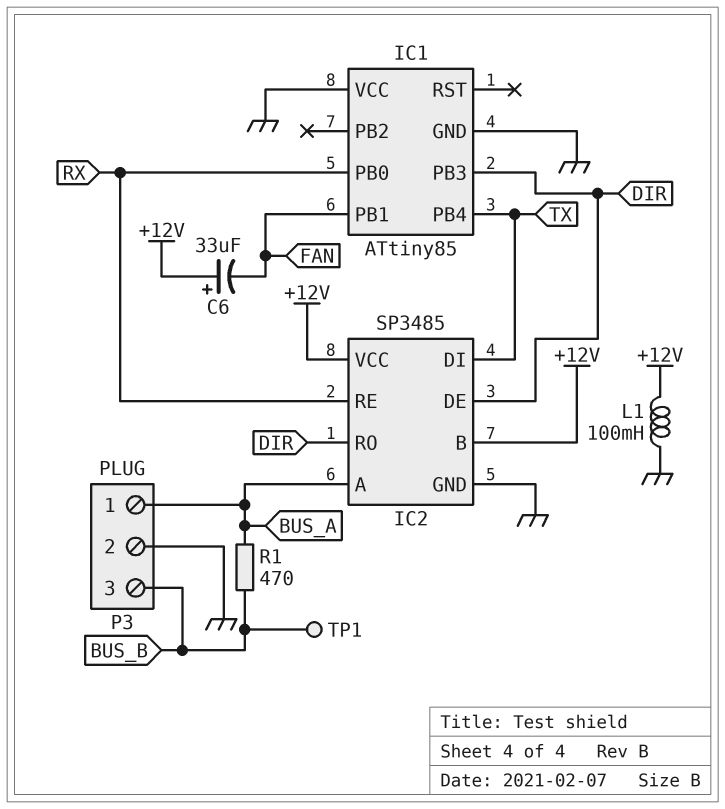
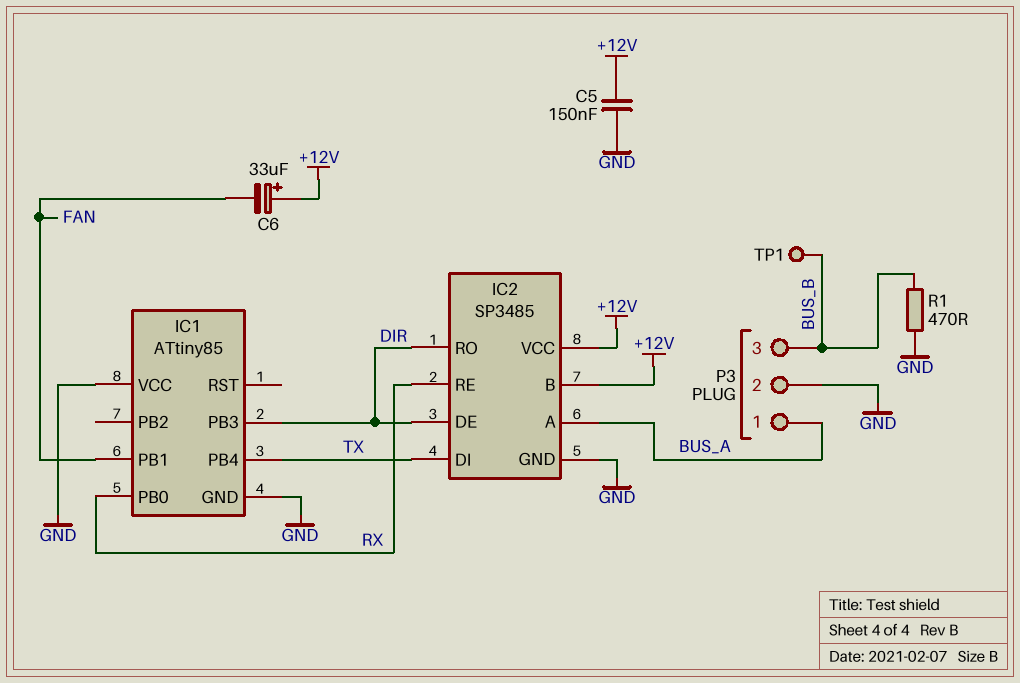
C5: none -> 150nF (+12V, GND)
L1: 100mH (+12V, GND) -> none
R1: 470 (BUS_A, BUS_B) -> 470 (BUS_B, GND)

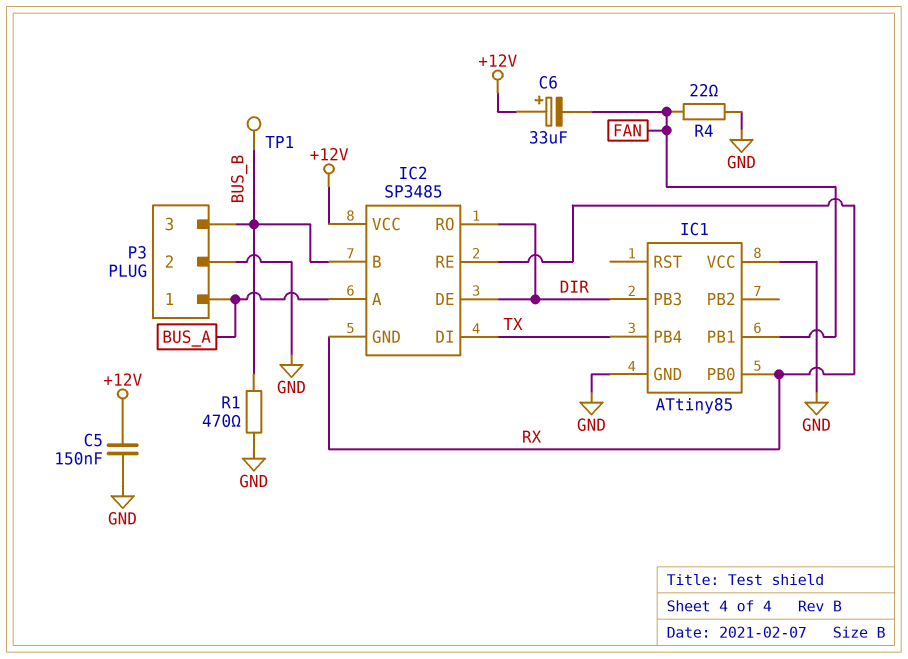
IC2 pin B: +12V -> BUS_B
IC2 pin GND: GND -> RX
R4: none -> 22 (FAN, GND)

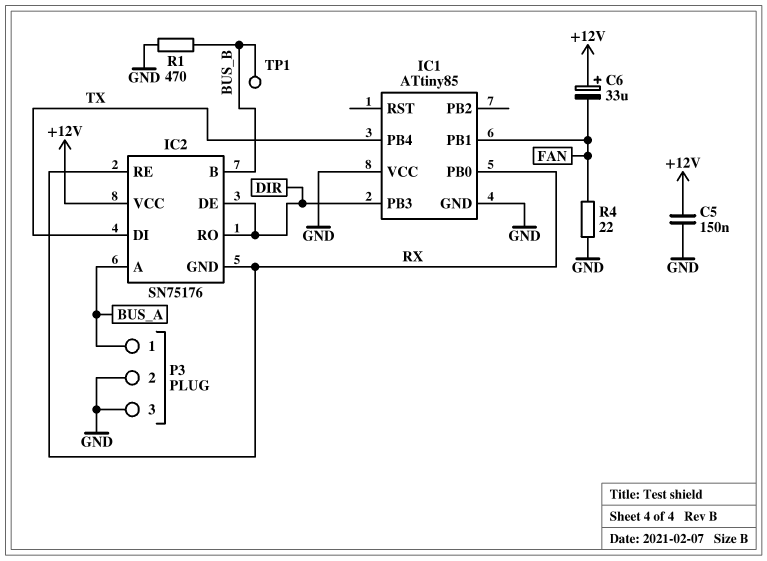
IC2: SP3485 -> SN75176
P3 pin 3: BUS_B -> GND

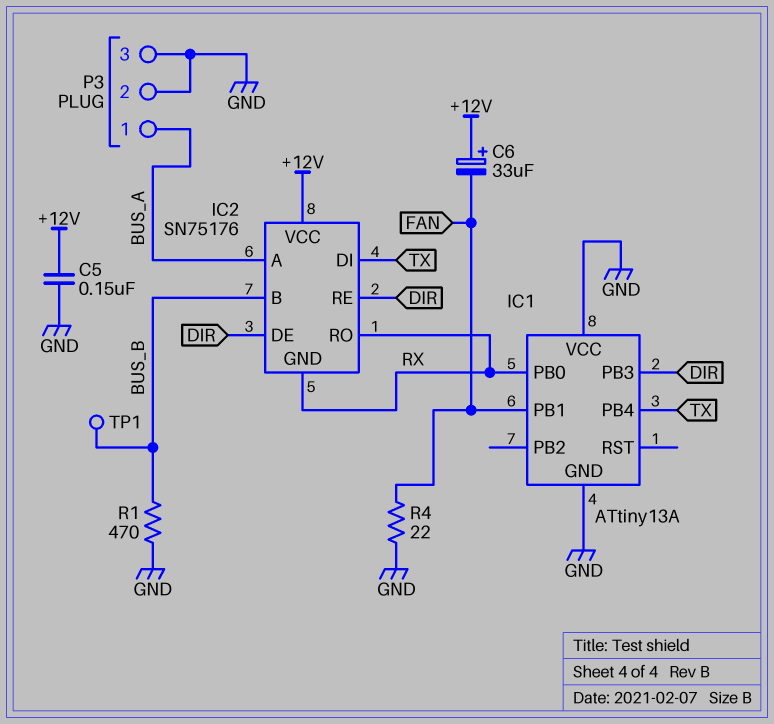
IC1: ATtiny85 -> ATtiny13A
IC2 pin RE: RX -> DIR
IC2 pin RO: DIR -> RX

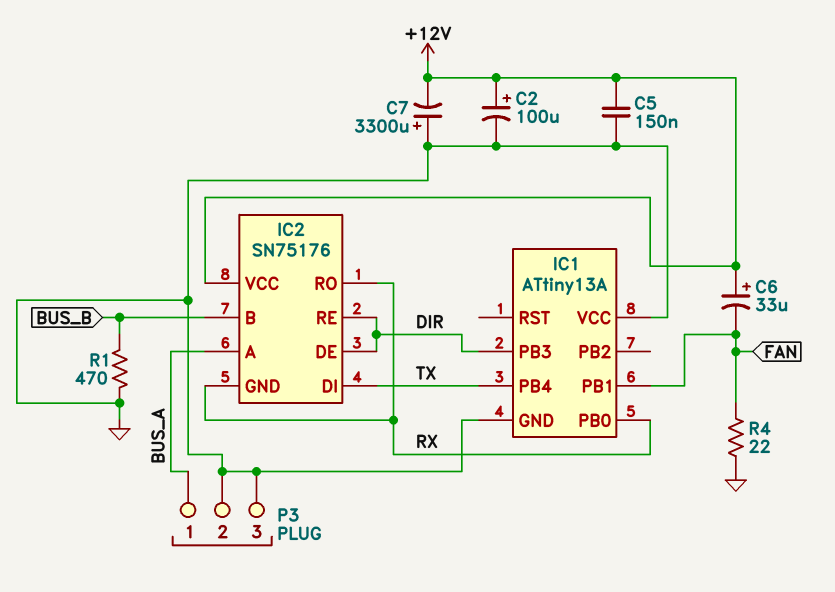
C2: none -> 100uF (plus +12V, minus GND)
C7: none -> 3300uF (plus GND, minus +12V)
TP1: test point (BUS_B) -> none

